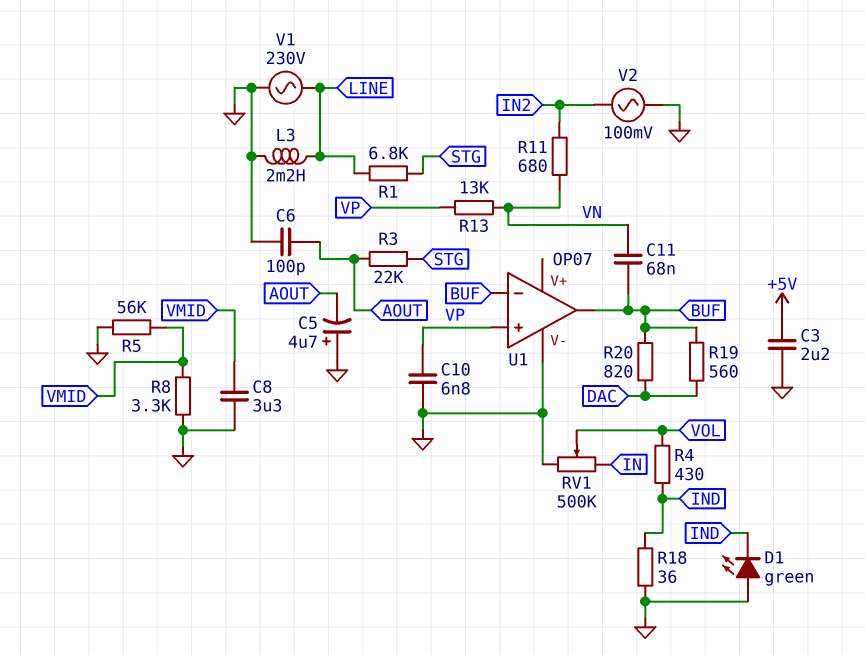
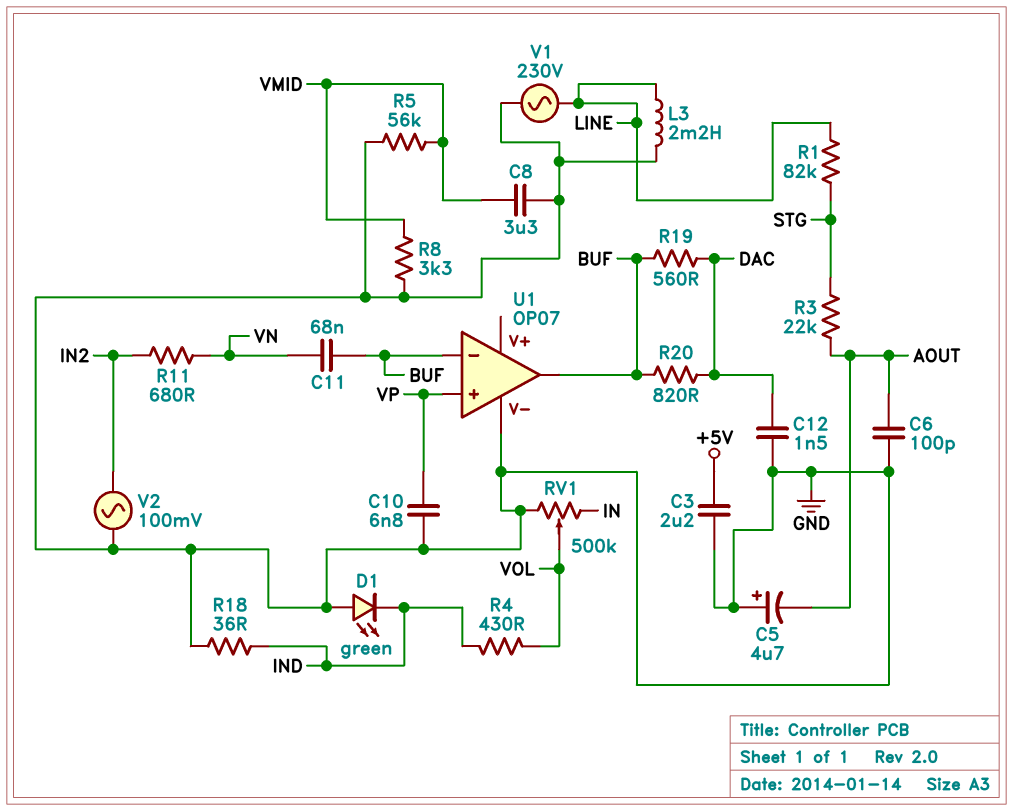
C12: none -> 1.5nF (DAC, GND)
R1: 6.8k (LINE, STG) -> 82k (LINE, STG)
R13: 13k (VN, VP) -> none

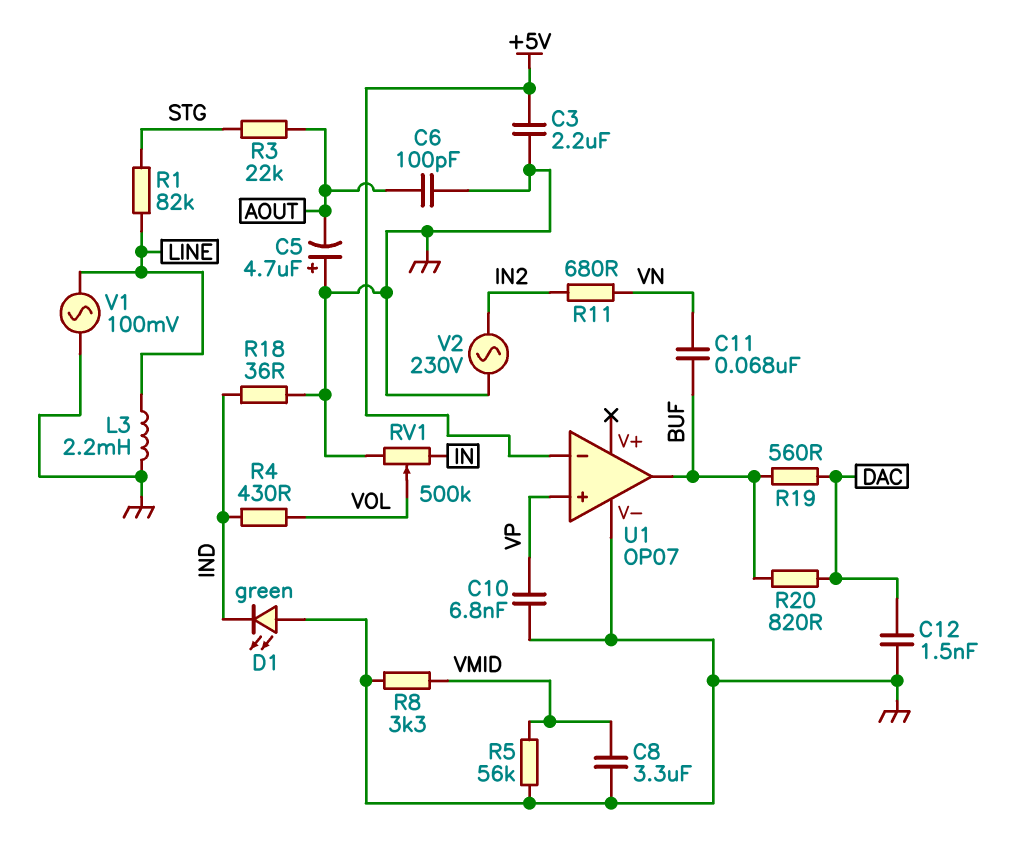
U1 pin in-: BUF -> +5V
V1: AC 230V (GND, LINE) -> AC 100mV (GND, LINE)
V2: AC 100mV (GND, IN2) -> AC 230V (GND, IN2)

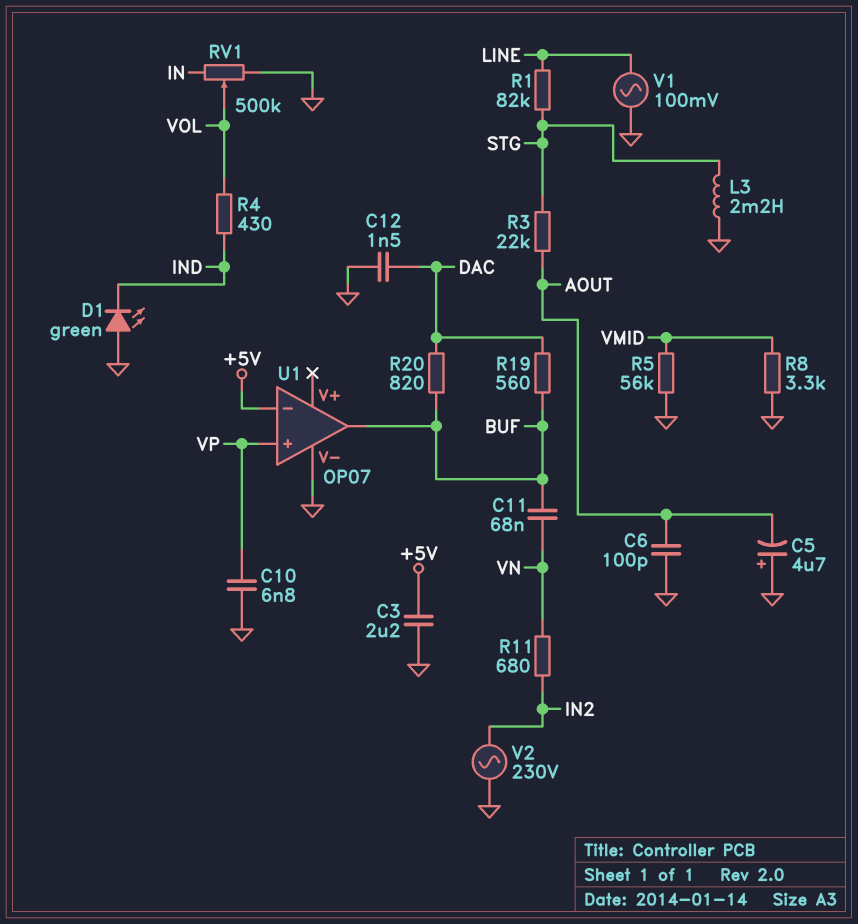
C8: 3.3uF (GND, VMID) -> none
L3: 2.2mH (GND, LINE) -> 2.2mH (GND, STG)
R18: 36 (GND, IND) -> none

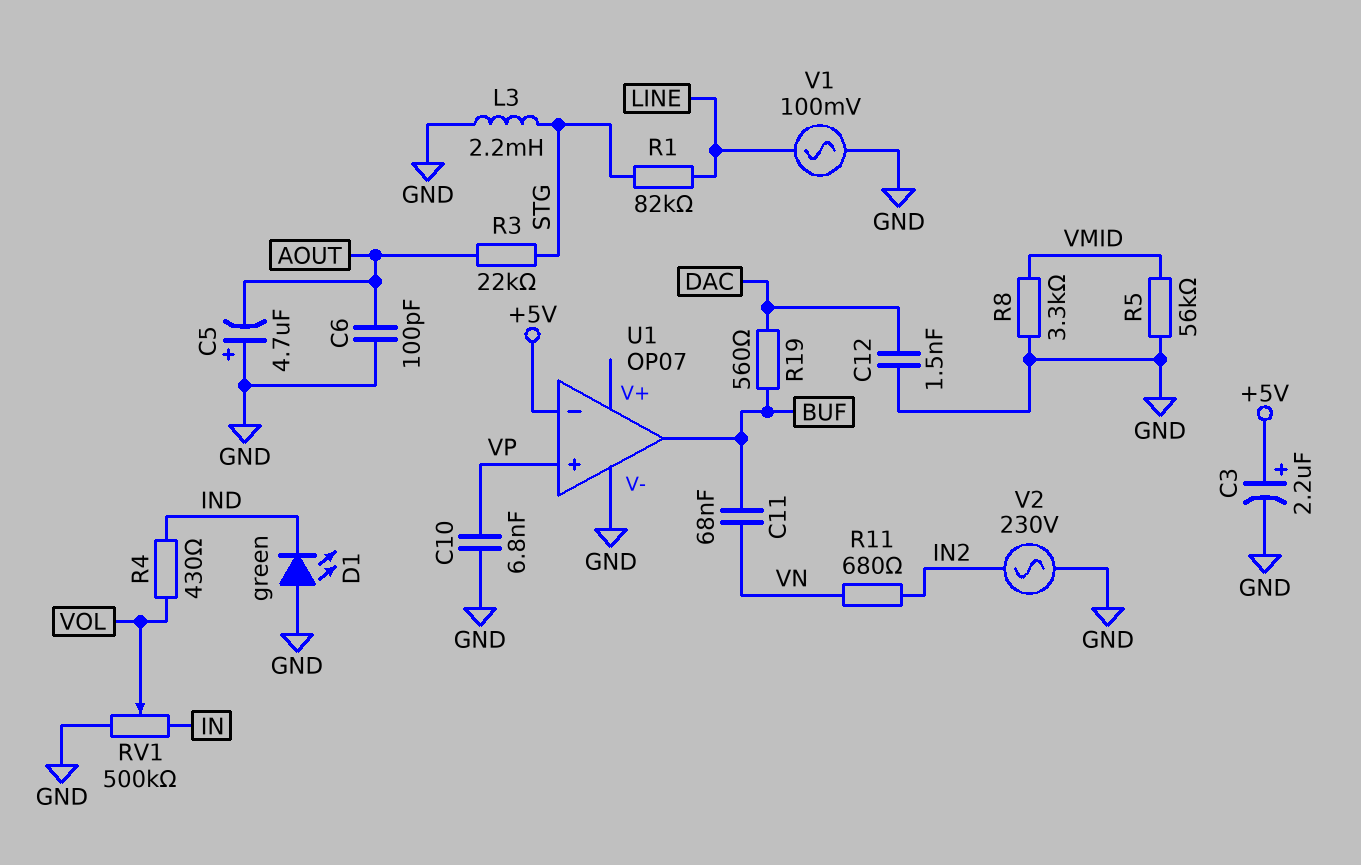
C3: 2.2uF (+5V, GND) -> 2.2uF (plus +5V, minus GND)
R20: 820 (BUF, DAC) -> none

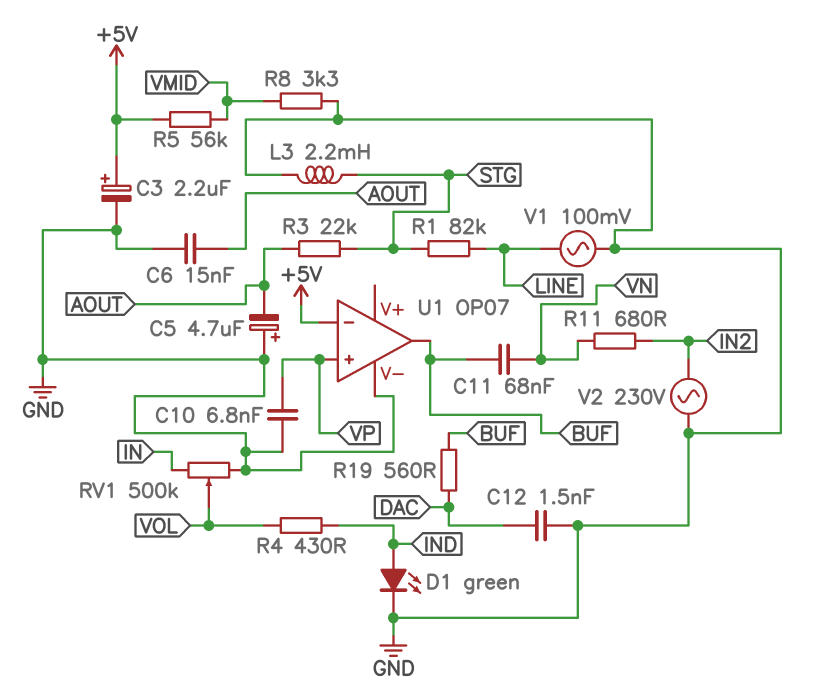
C6: 100pF (AOUT, GND) -> 15nF (AOUT, GND)
D1: LED green (A GND, K IND) -> LED green (A IND, K GND)
R5: 56k (GND, VMID) -> 56k (+5V, VMID)

